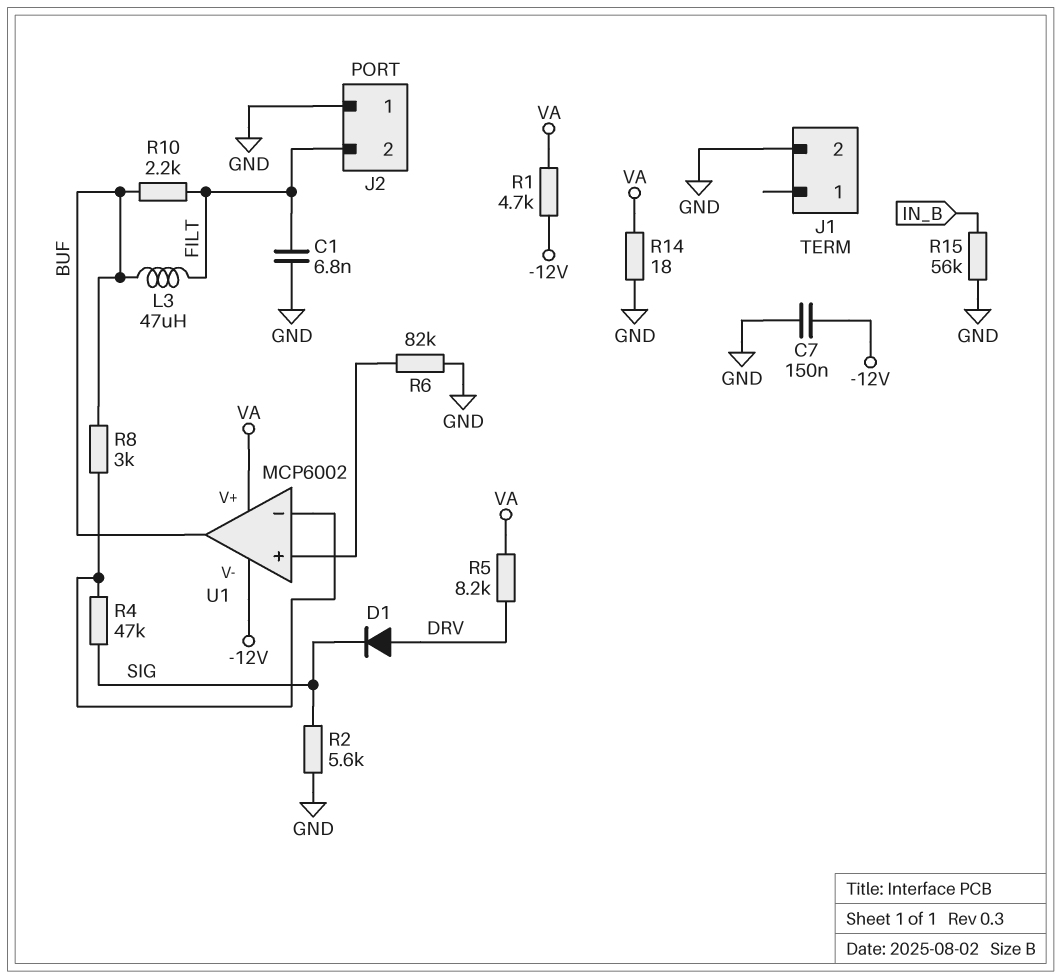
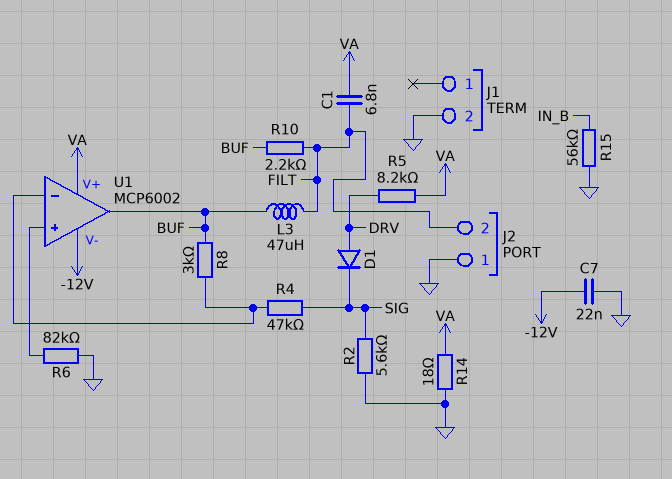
C1: 6.8nF (FILT, GND) -> 6.8nF (FILT, VA)
C7: 150nF (-12V, GND) -> 22nF (-12V, GND)
R1: 4.7k (-12V, VA) -> none

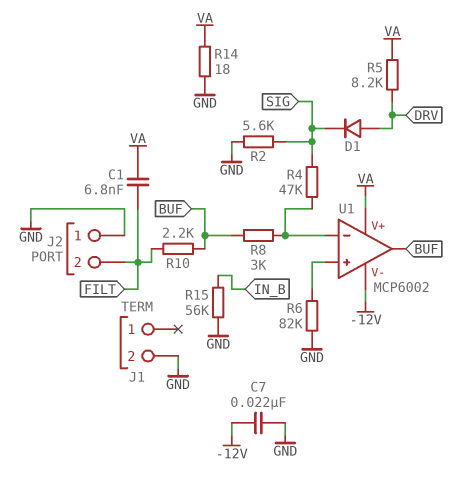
L3: 47uH (BUF, FILT) -> none

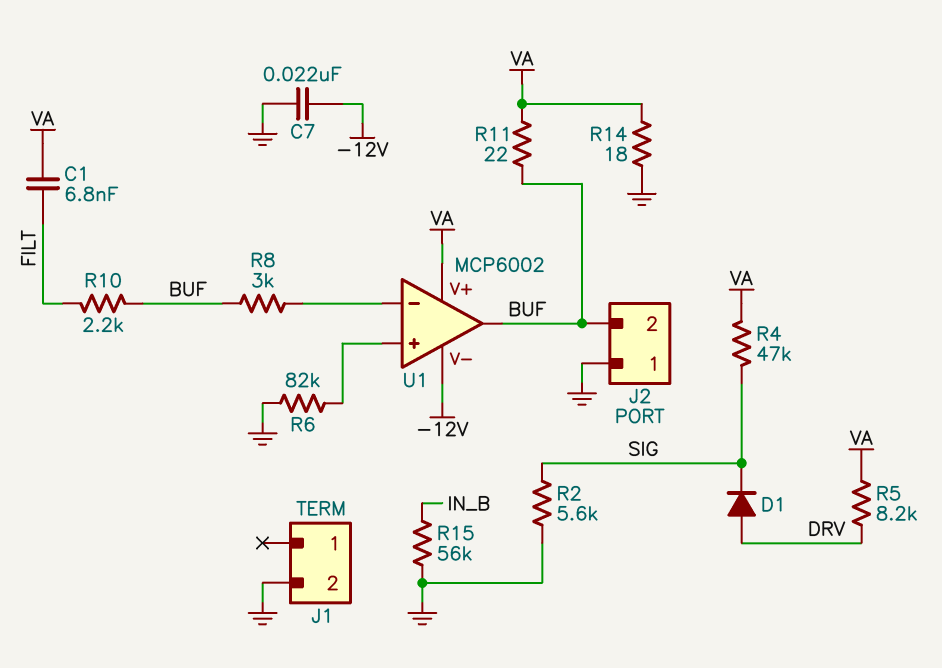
J2 pin 2: FILT -> BUF
R4: 47k (SIG, U1/in-) -> 47k (SIG, VA)
R11: none -> 22 (BUF, VA)

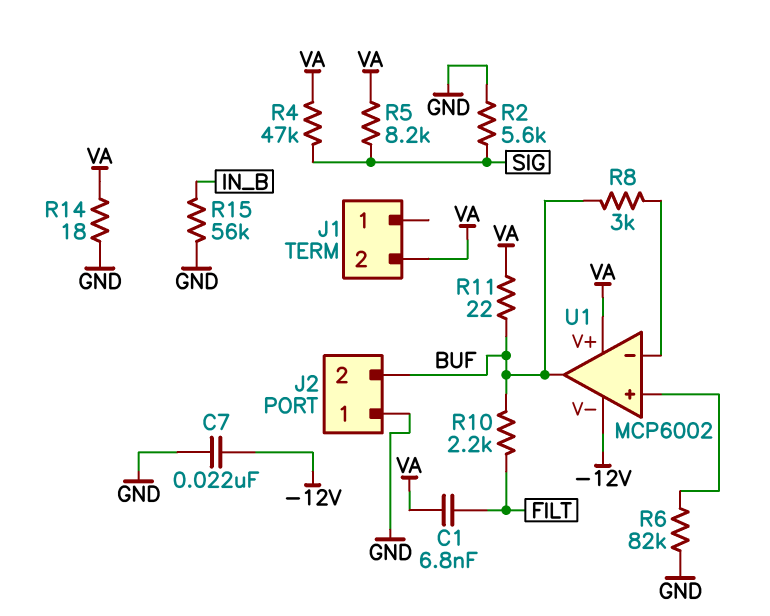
D1: diode (A DRV, K SIG) -> none
J1 pin 2: GND -> VA
R5: 8.2k (DRV, VA) -> 8.2k (SIG, VA)

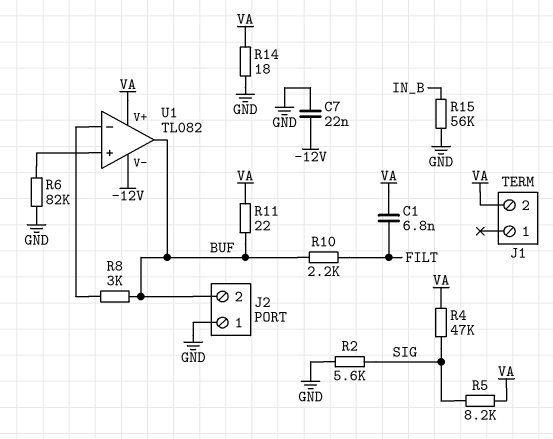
U1: MCP6002 -> TL082

